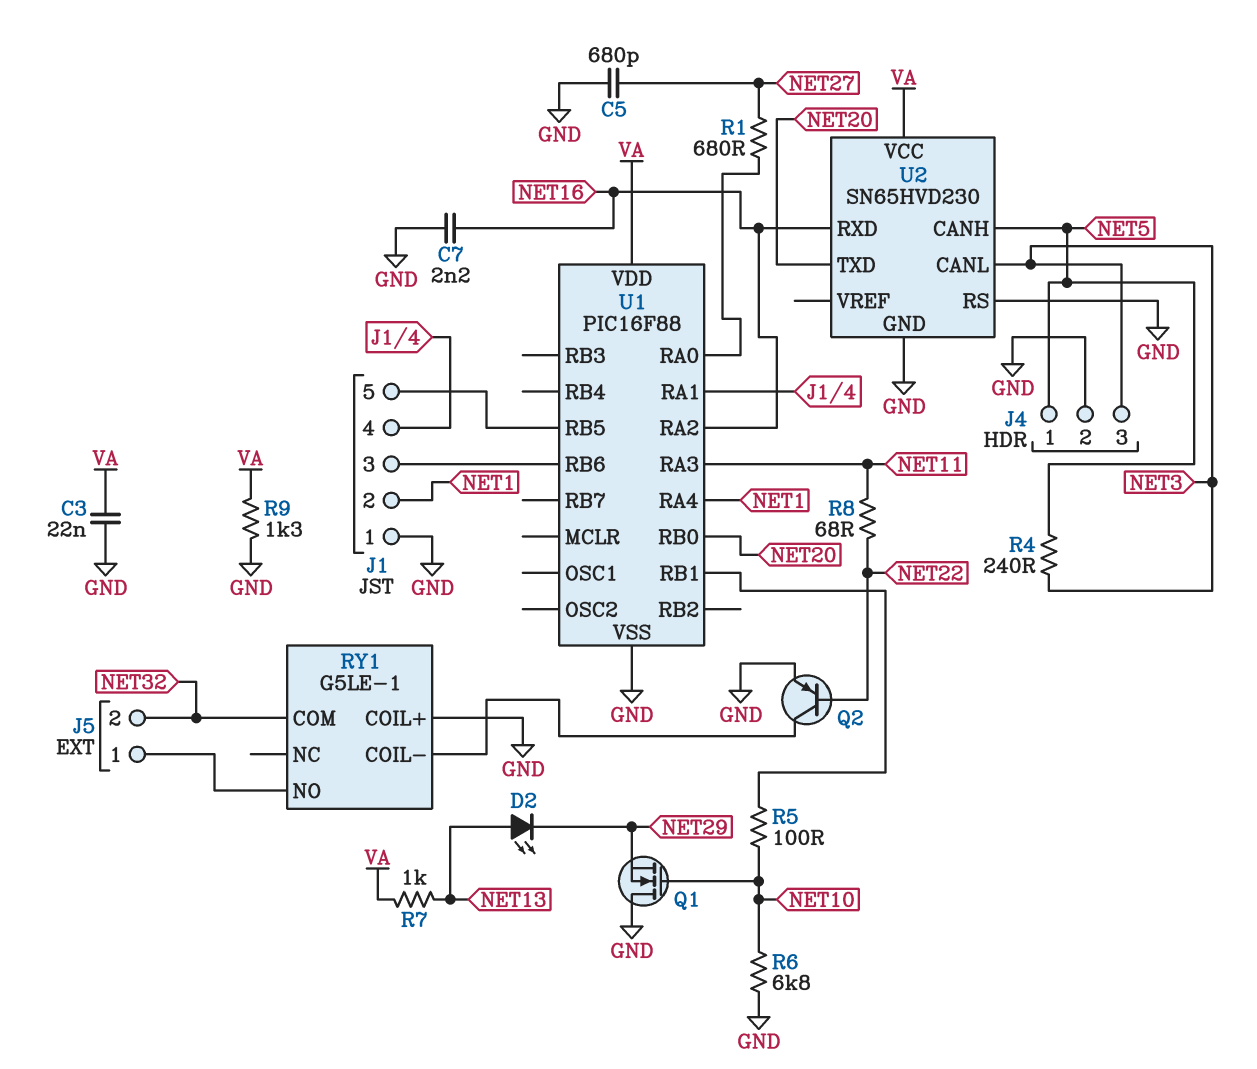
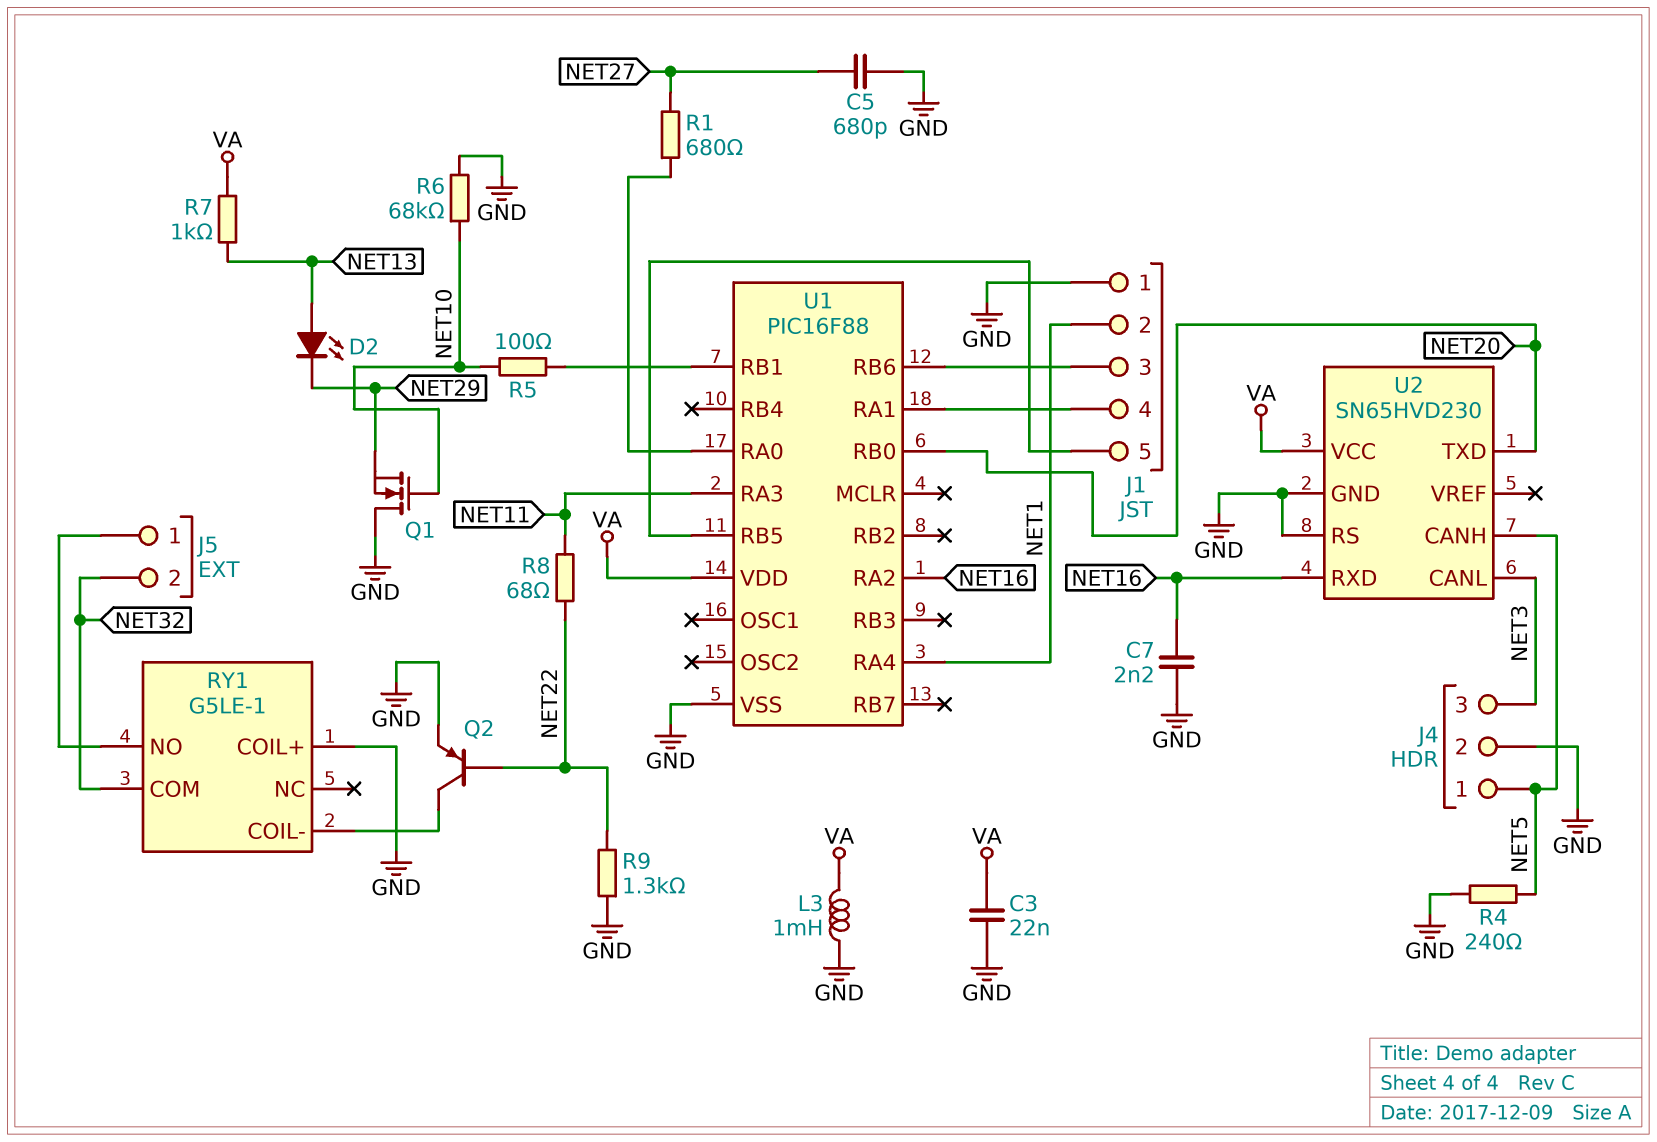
L3: none -> 1mH (GND, VA)
R4: 240 (NET3, NET5) -> 240 (GND, NET5)
R6: 6.8k (GND, NET10) -> 68k (GND, NET10)
R9: 1.3k (GND, VA) -> 1.3k (GND, NET22)

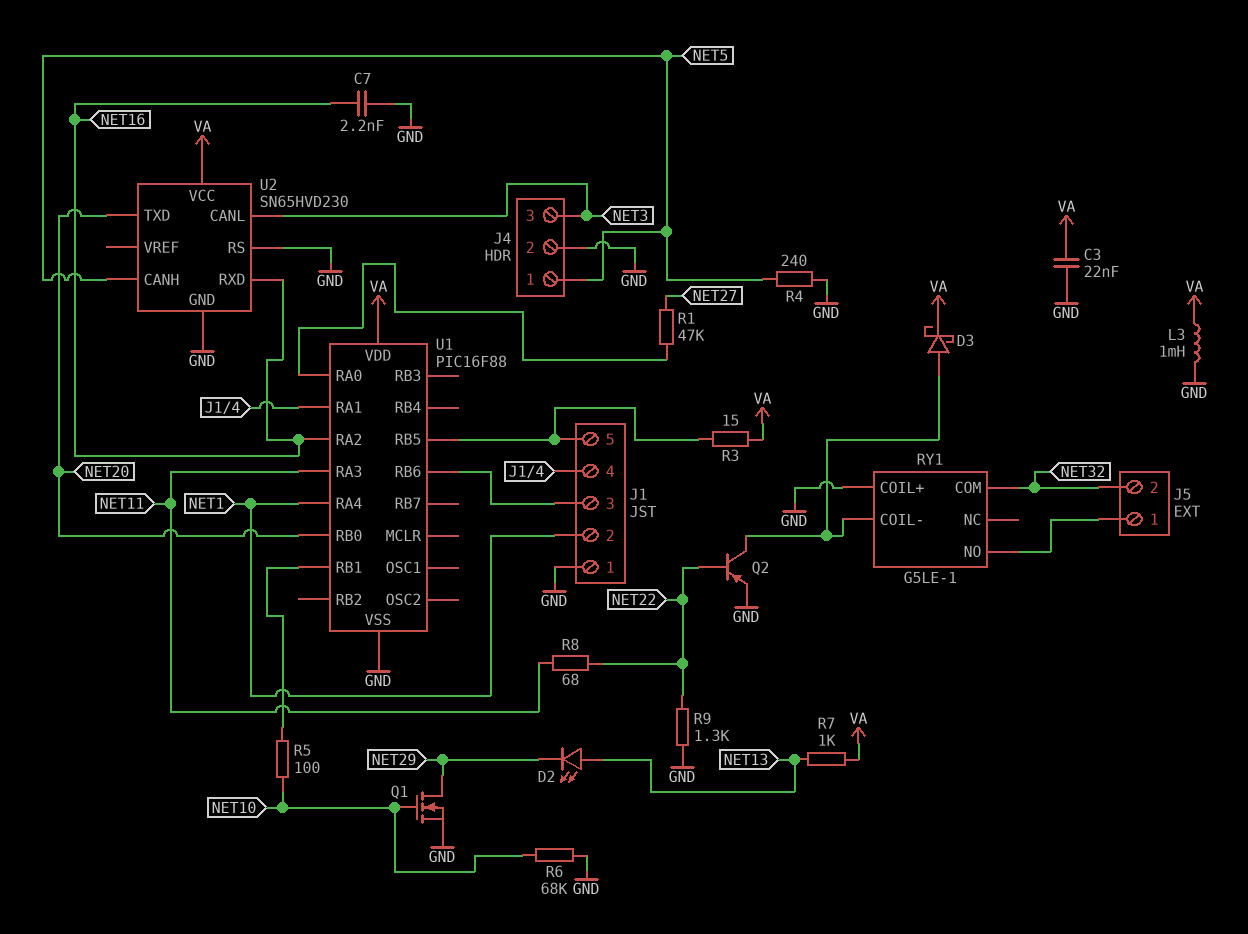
C5: 680pF (GND, NET27) -> none
D3: none -> schottky (A RY1/COIL-, K VA)
Q1: NMOS (G NET10, D GND, S NET29) -> NMOS (G NET10, D NET29, S GND)
R1: 680 (NET27, U1/RA0) -> 47k (NET27, U1/RA0)
R3: none -> 15 (J1/5, VA)

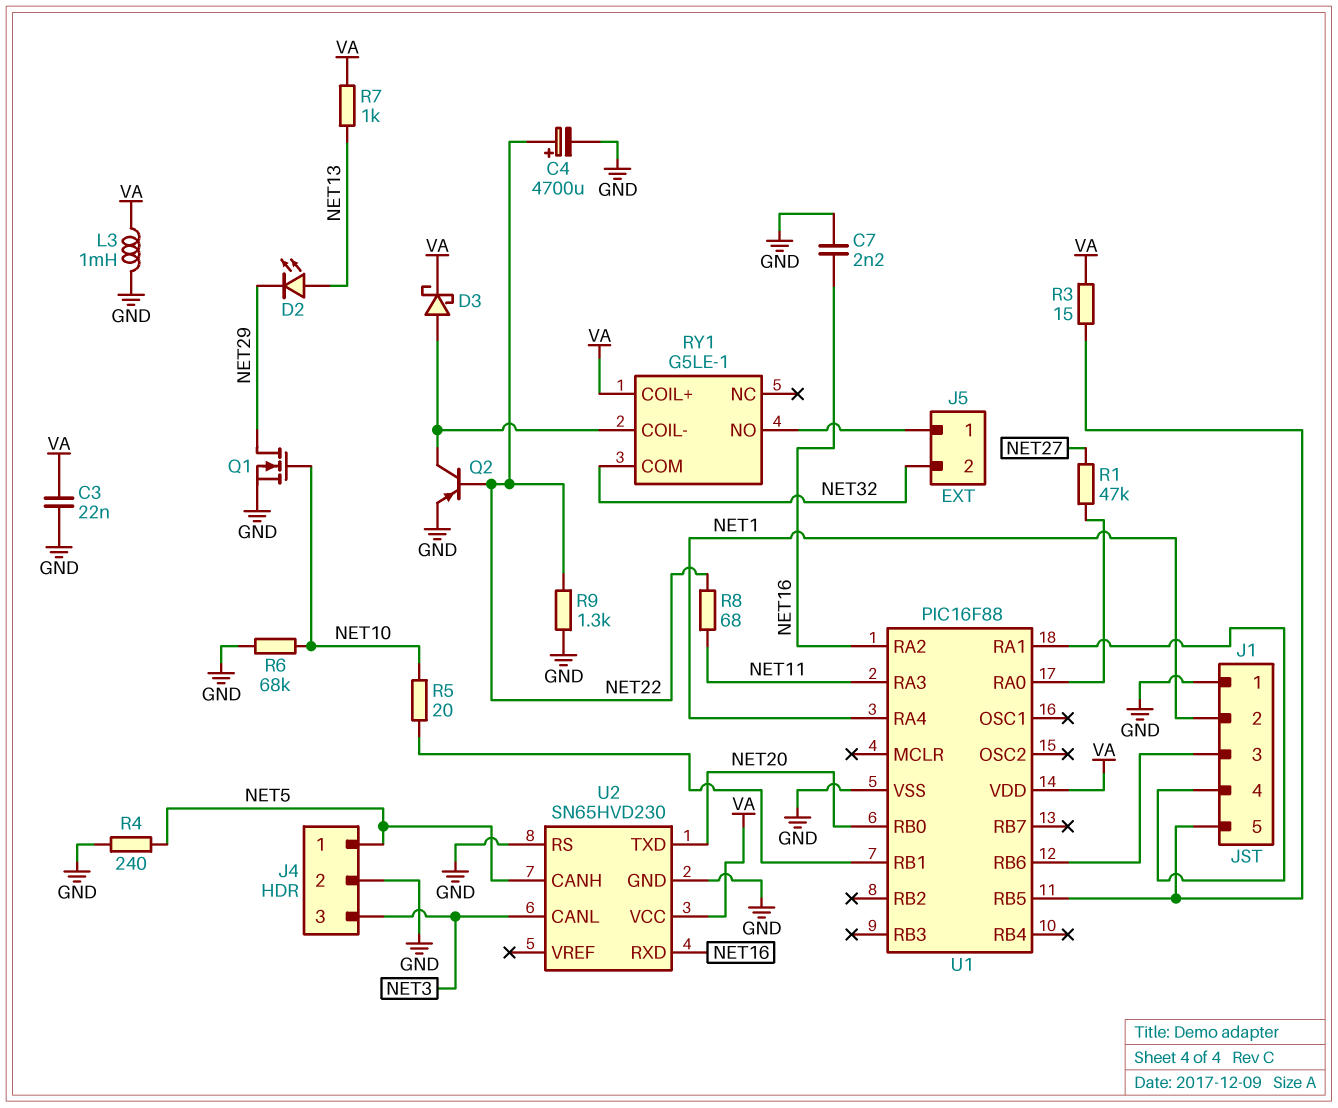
C4: none -> 4700uF (plus NET22, minus GND)
R5: 100 (NET10, U1/RB1) -> 20 (NET10, U1/RB1)
RY1 pin COIL+: GND -> VA

